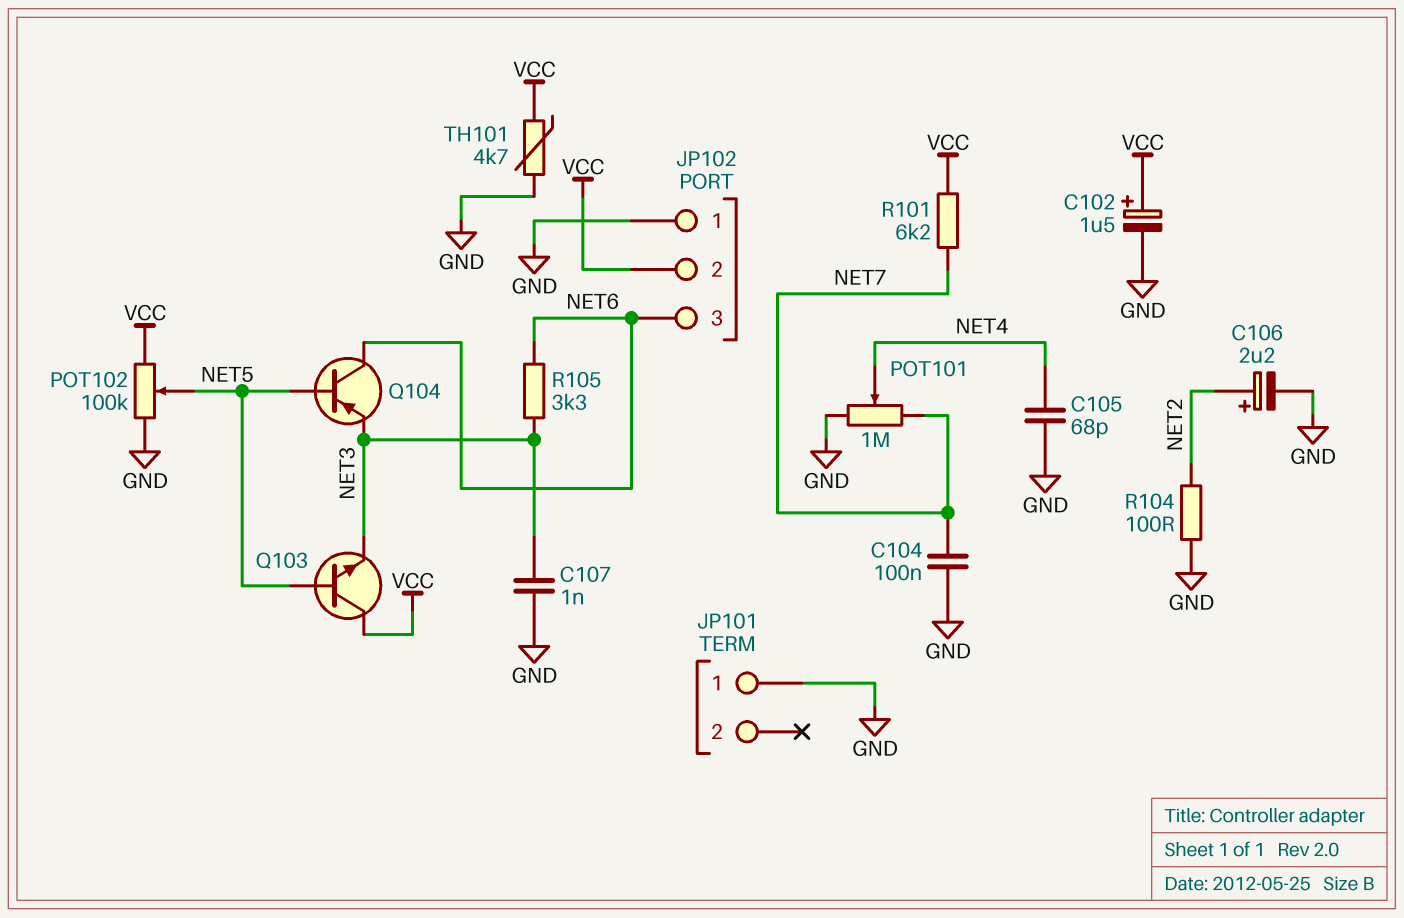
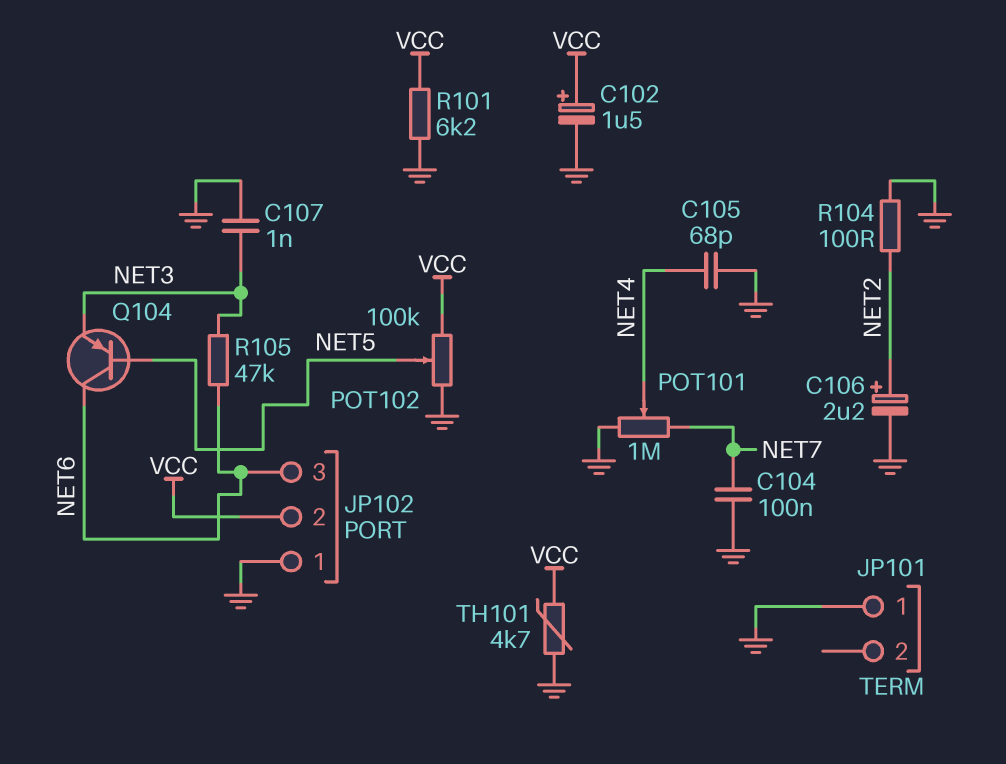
Q103: NPN (B NET5, C VCC, E NET3) -> none
R101: 6.2k (NET7, VCC) -> 6.2k (GND, VCC)
R105: 3.3k (NET3, NET6) -> 47k (NET3, NET6)

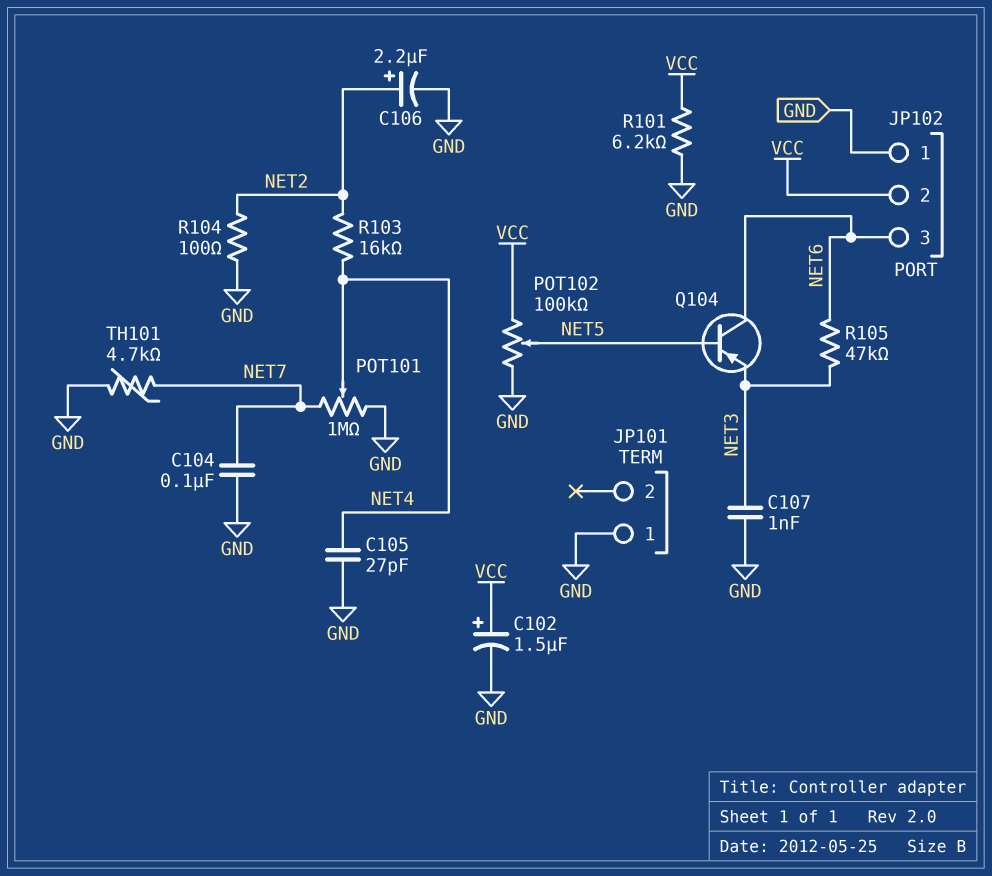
C105: 68pF (GND, NET4) -> 27pF (GND, NET4)
R103: none -> 16k (NET2, NET4)
TH101: 4.7k (GND, VCC) -> 4.7k (GND, NET7)

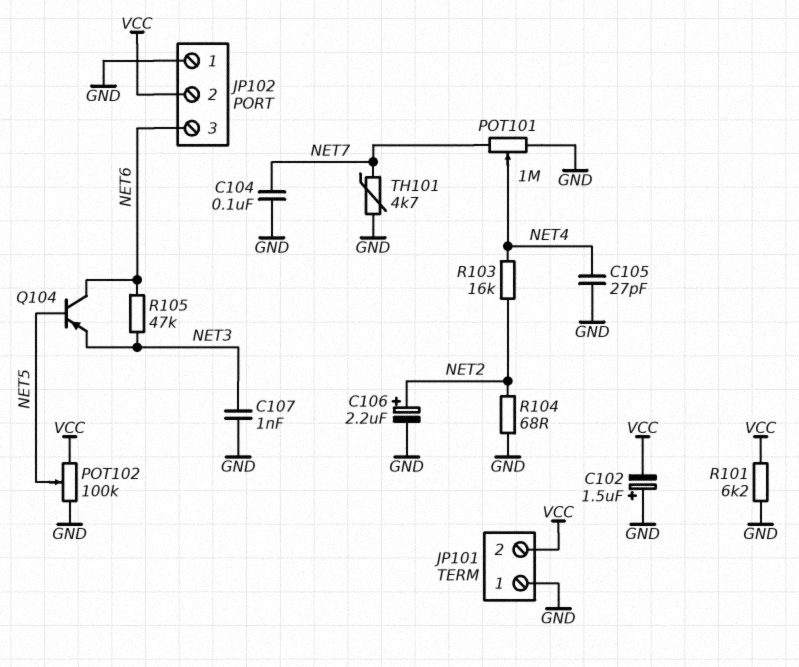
C102: 1.5uF (plus VCC, minus GND) -> 1.5uF (plus GND, minus VCC)
JP101 pin 2: none -> VCC
R104: 100 (GND, NET2) -> 68 (GND, NET2)

